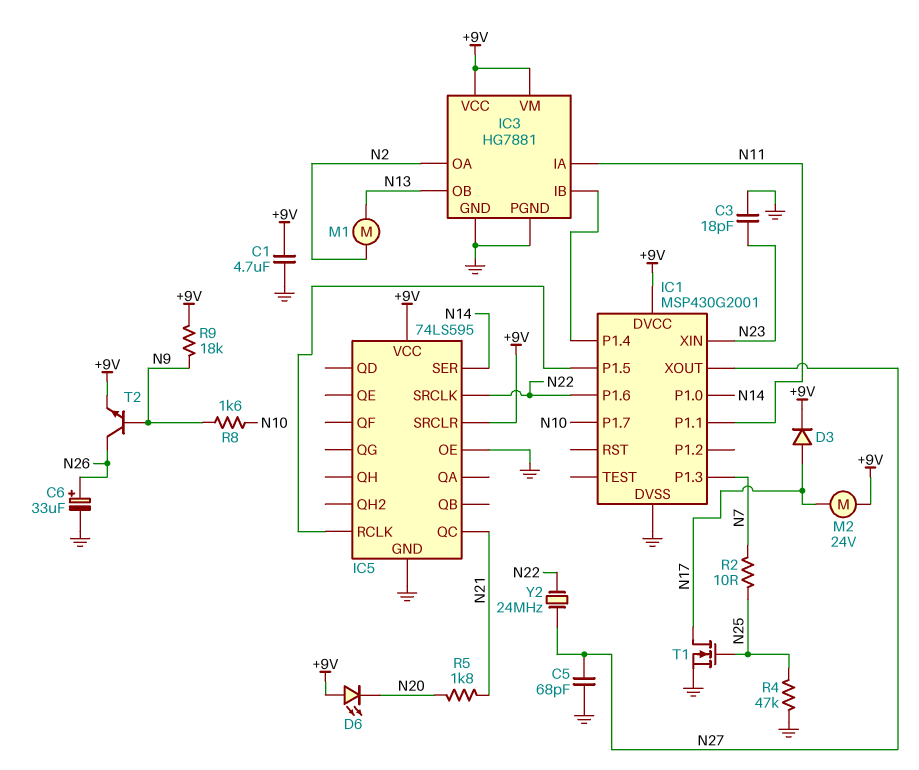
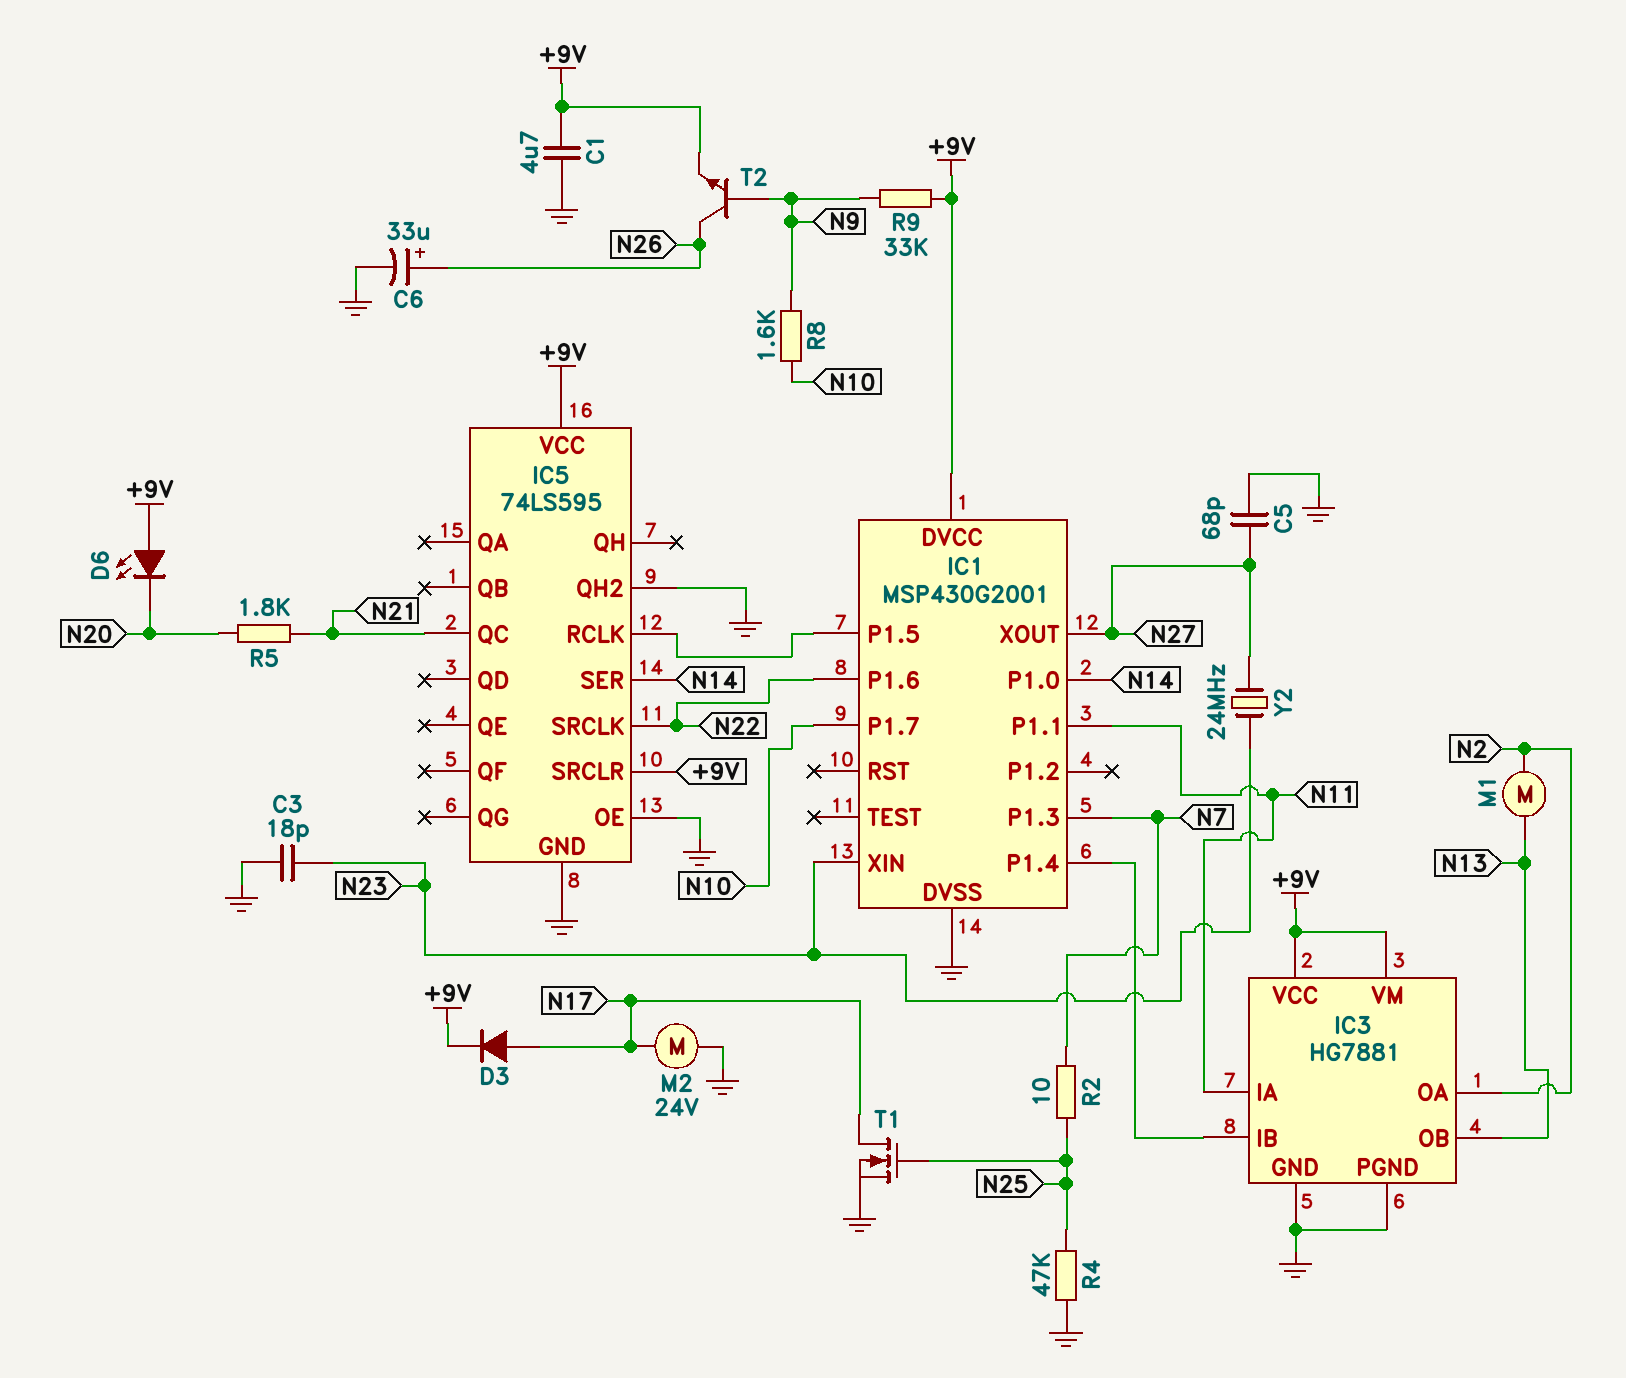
IC5 pin QH2: none -> GND
M2: motor 24V (+9V, N17) -> motor 24V (GND, N17)
R9: 18k (+9V, N9) -> 33k (+9V, N9)
Y2: 24MHz (N22, N27) -> 24MHz (N23, N27)

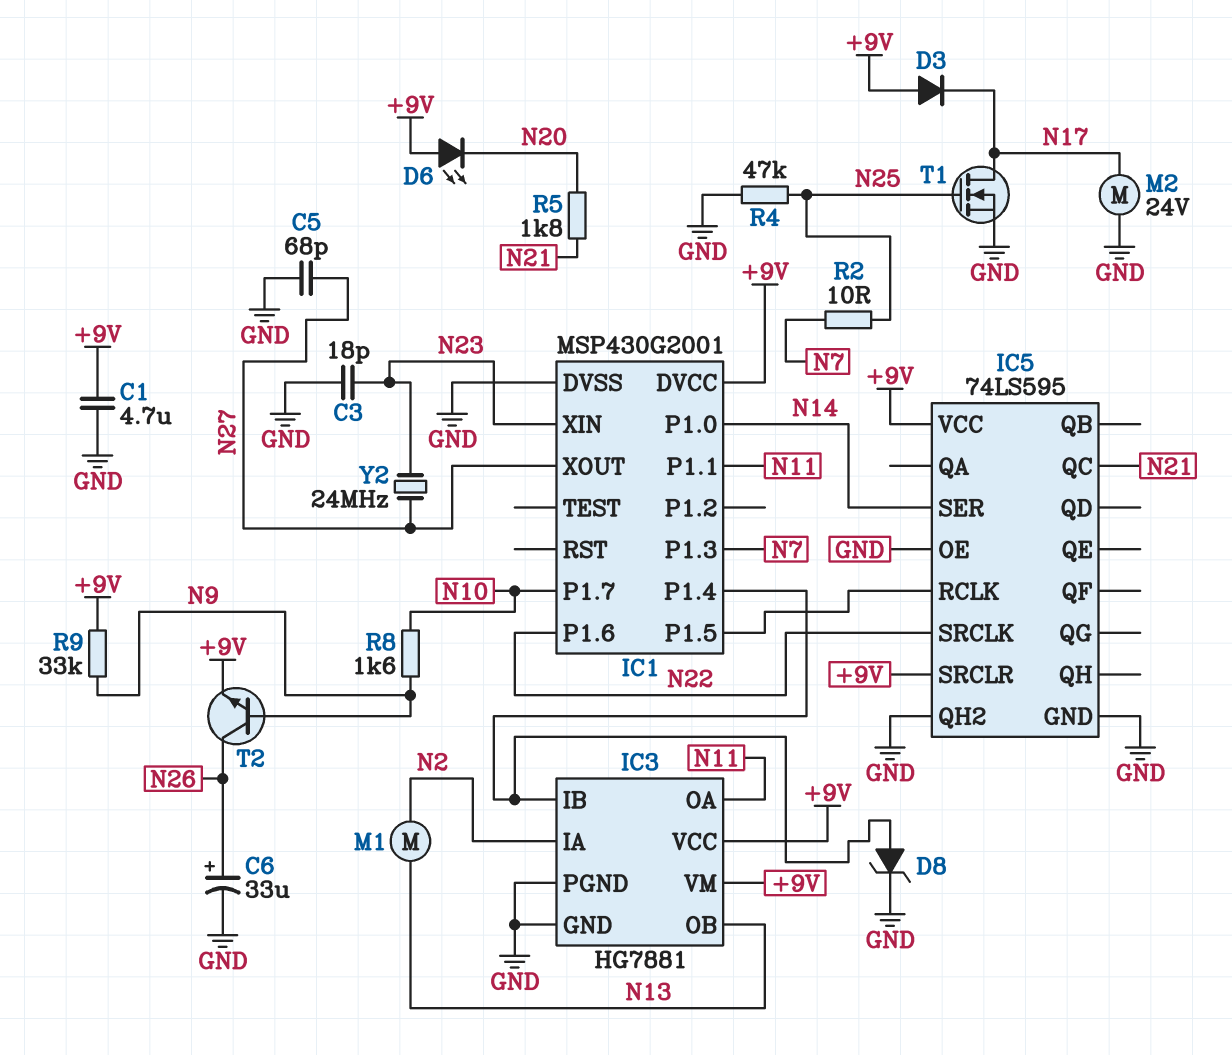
D3: diode (A N17, K +9V) -> diode (A +9V, K N17)
D8: none -> zener (A IC1/P1.4, K GND)
IC3 pin IA: N11 -> N2
IC3 pin OA: N2 -> N11

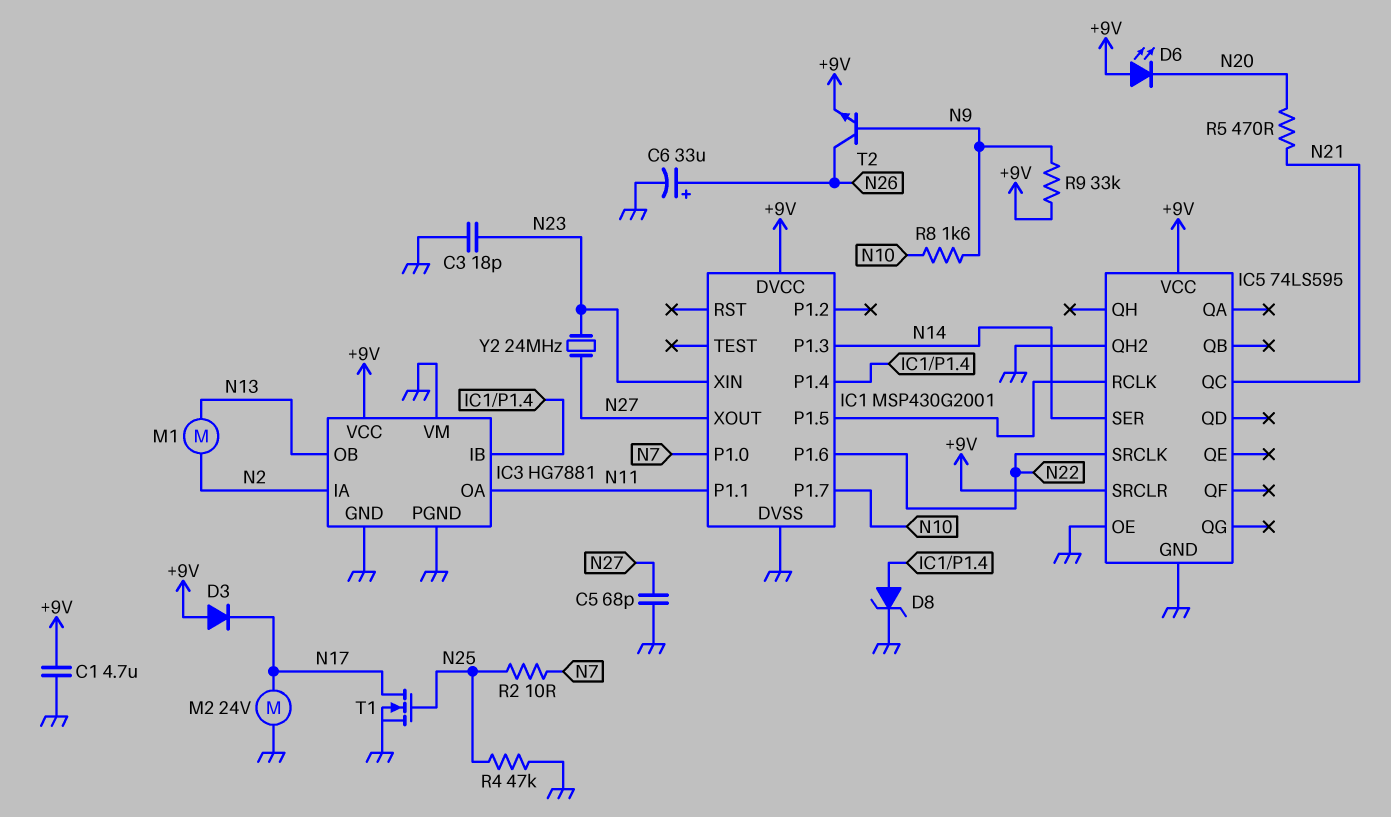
IC1 pin P1.0: N14 -> N7
IC1 pin P1.3: N7 -> N14
IC3 pin VM: +9V -> GND
R5: 1.8k (N20, N21) -> 470 (N20, N21)

